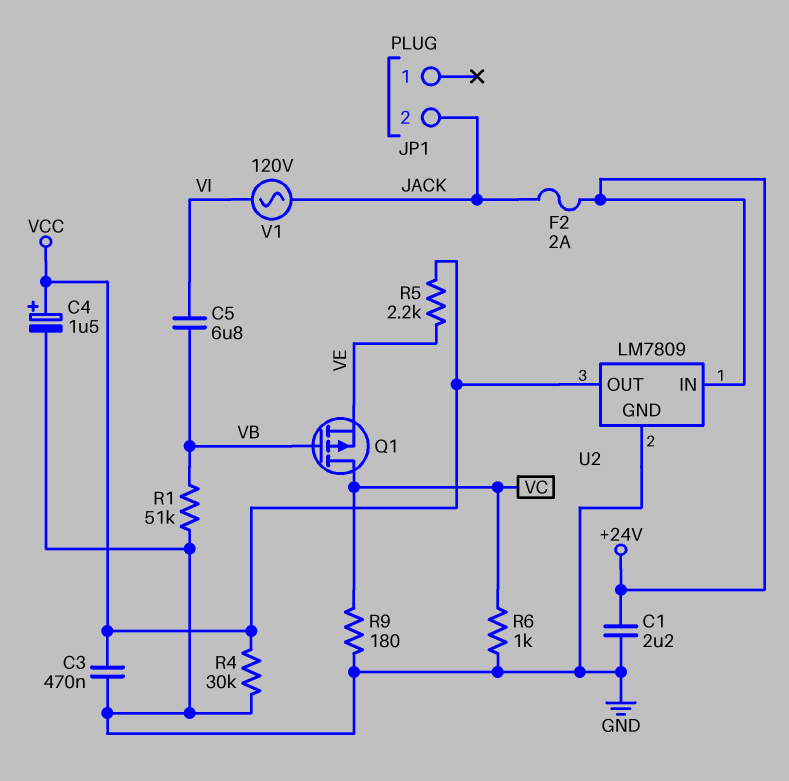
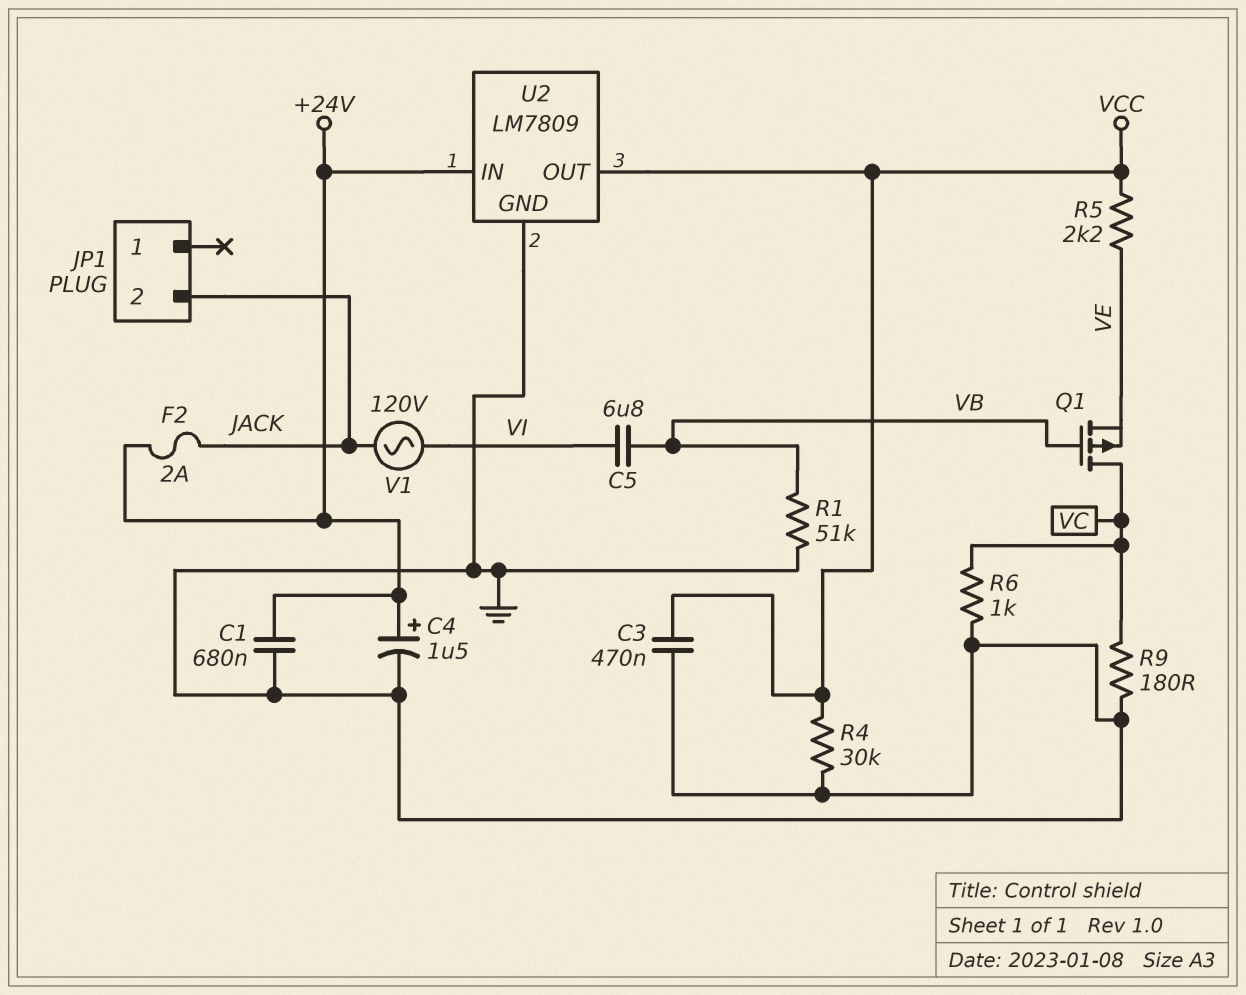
C1: 2.2uF (+24V, GND) -> 680nF (+24V, GND)
C4: 1.5uF (plus VCC, minus GND) -> 1.5uF (plus +24V, minus GND)

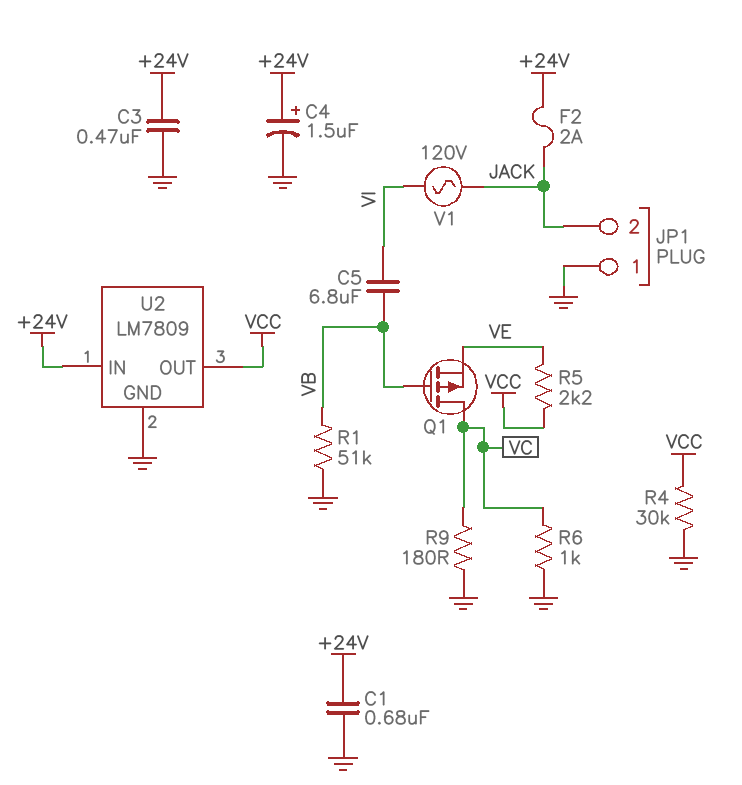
C3: 470nF (GND, VCC) -> 470nF (+24V, GND)
JP1 pin 1: none -> GND

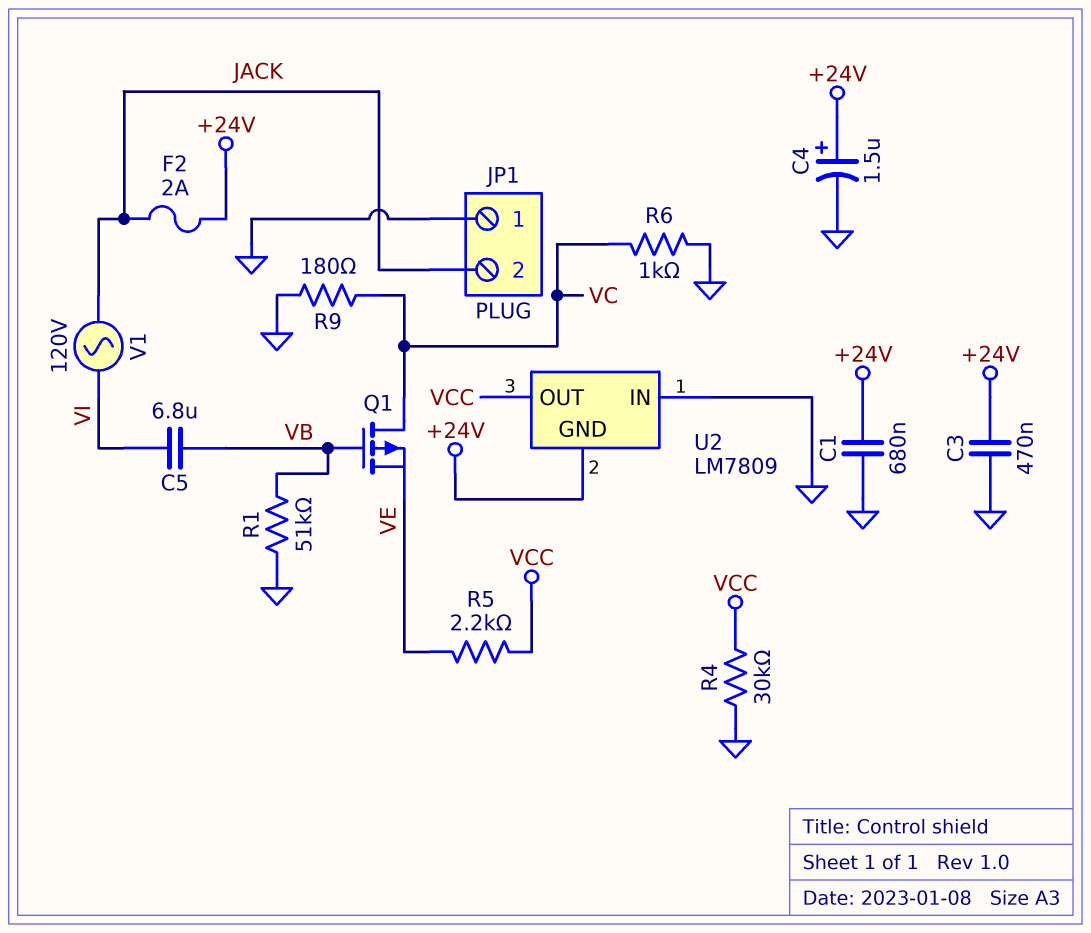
U2 pin GND: GND -> +24V
U2 pin IN: +24V -> GND

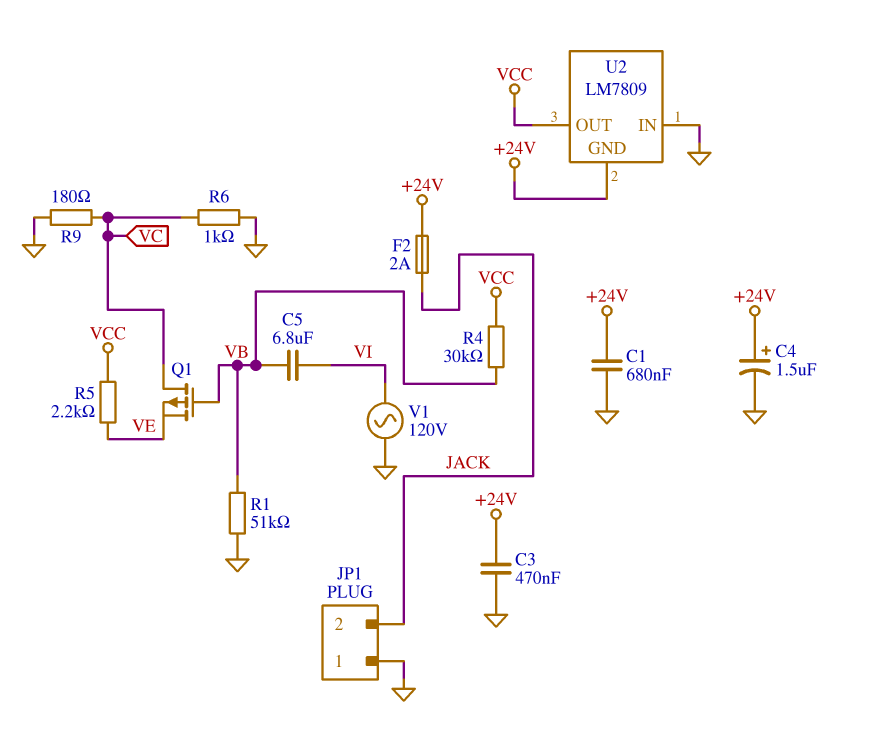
R4: 30k (GND, VCC) -> 30k (VB, VCC)
V1: AC 120V (JACK, VI) -> AC 120V (GND, VI)

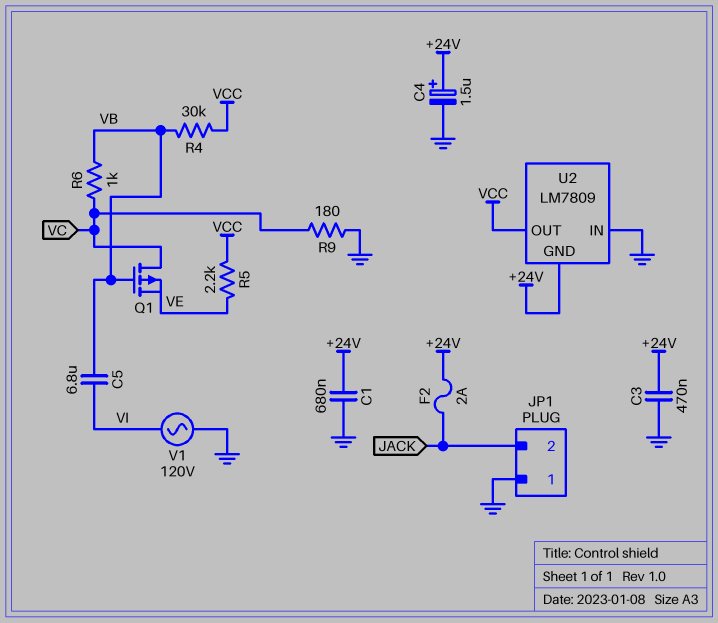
R1: 51k (GND, VB) -> none
R6: 1k (GND, VC) -> 1k (VB, VC)

